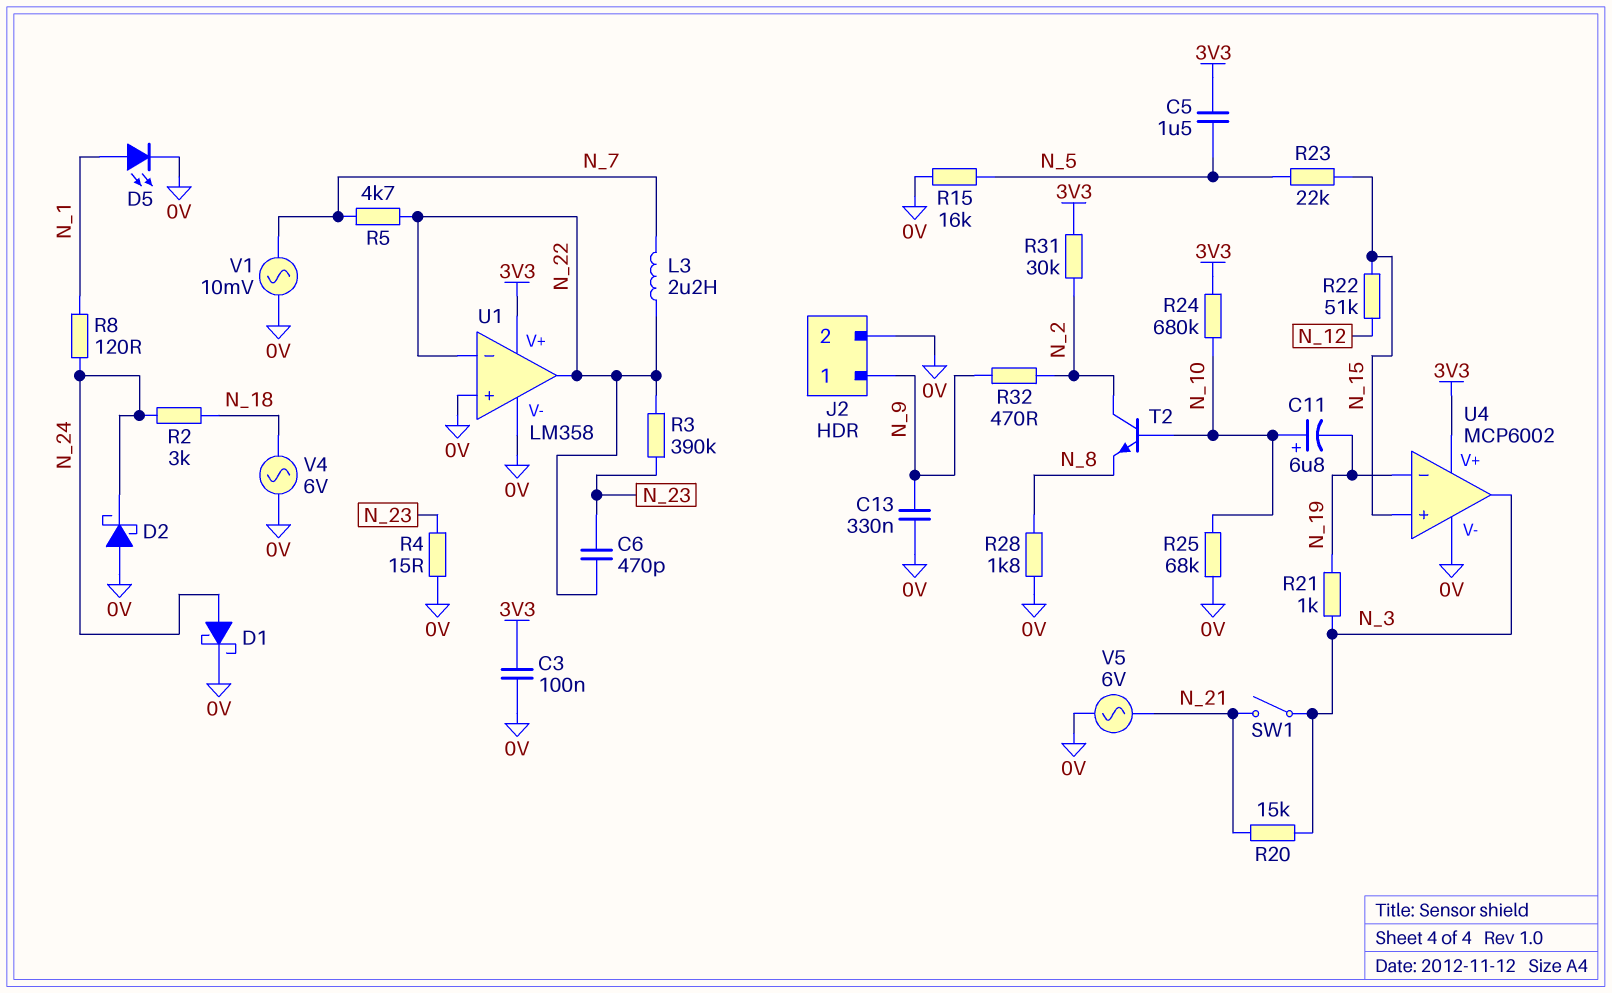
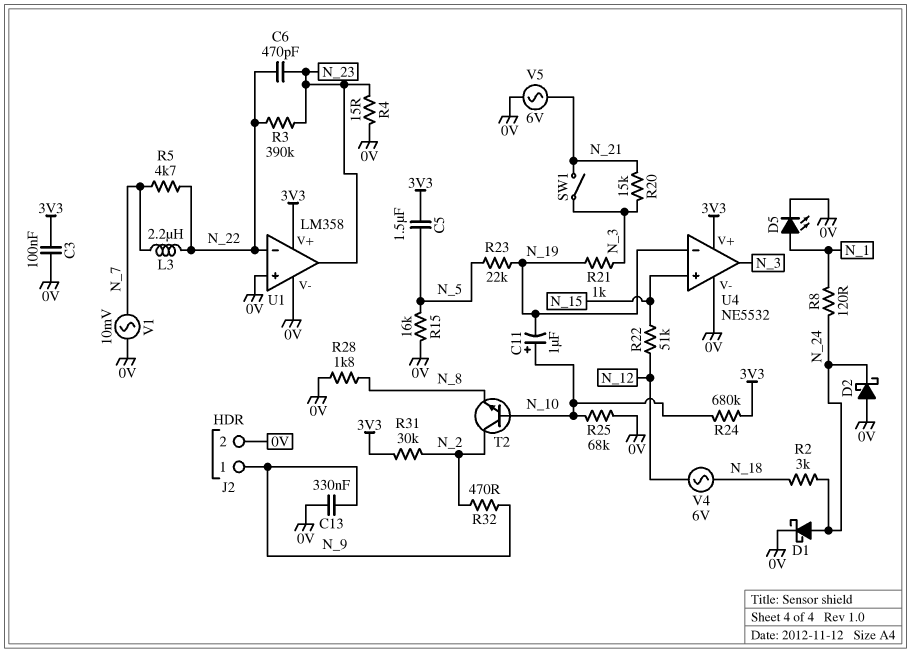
C11: 6.8uF (plus N_10, minus N_19) -> 1uF (plus N_10, minus N_19)
R23: 22k (N_5, N_15) -> 22k (N_5, N_19)
U1 pin out: N_22 -> N_23
U4: MCP6002 -> NE5532
V4: AC 6V (0V, N_18) -> AC 6V (N_12, N_18)

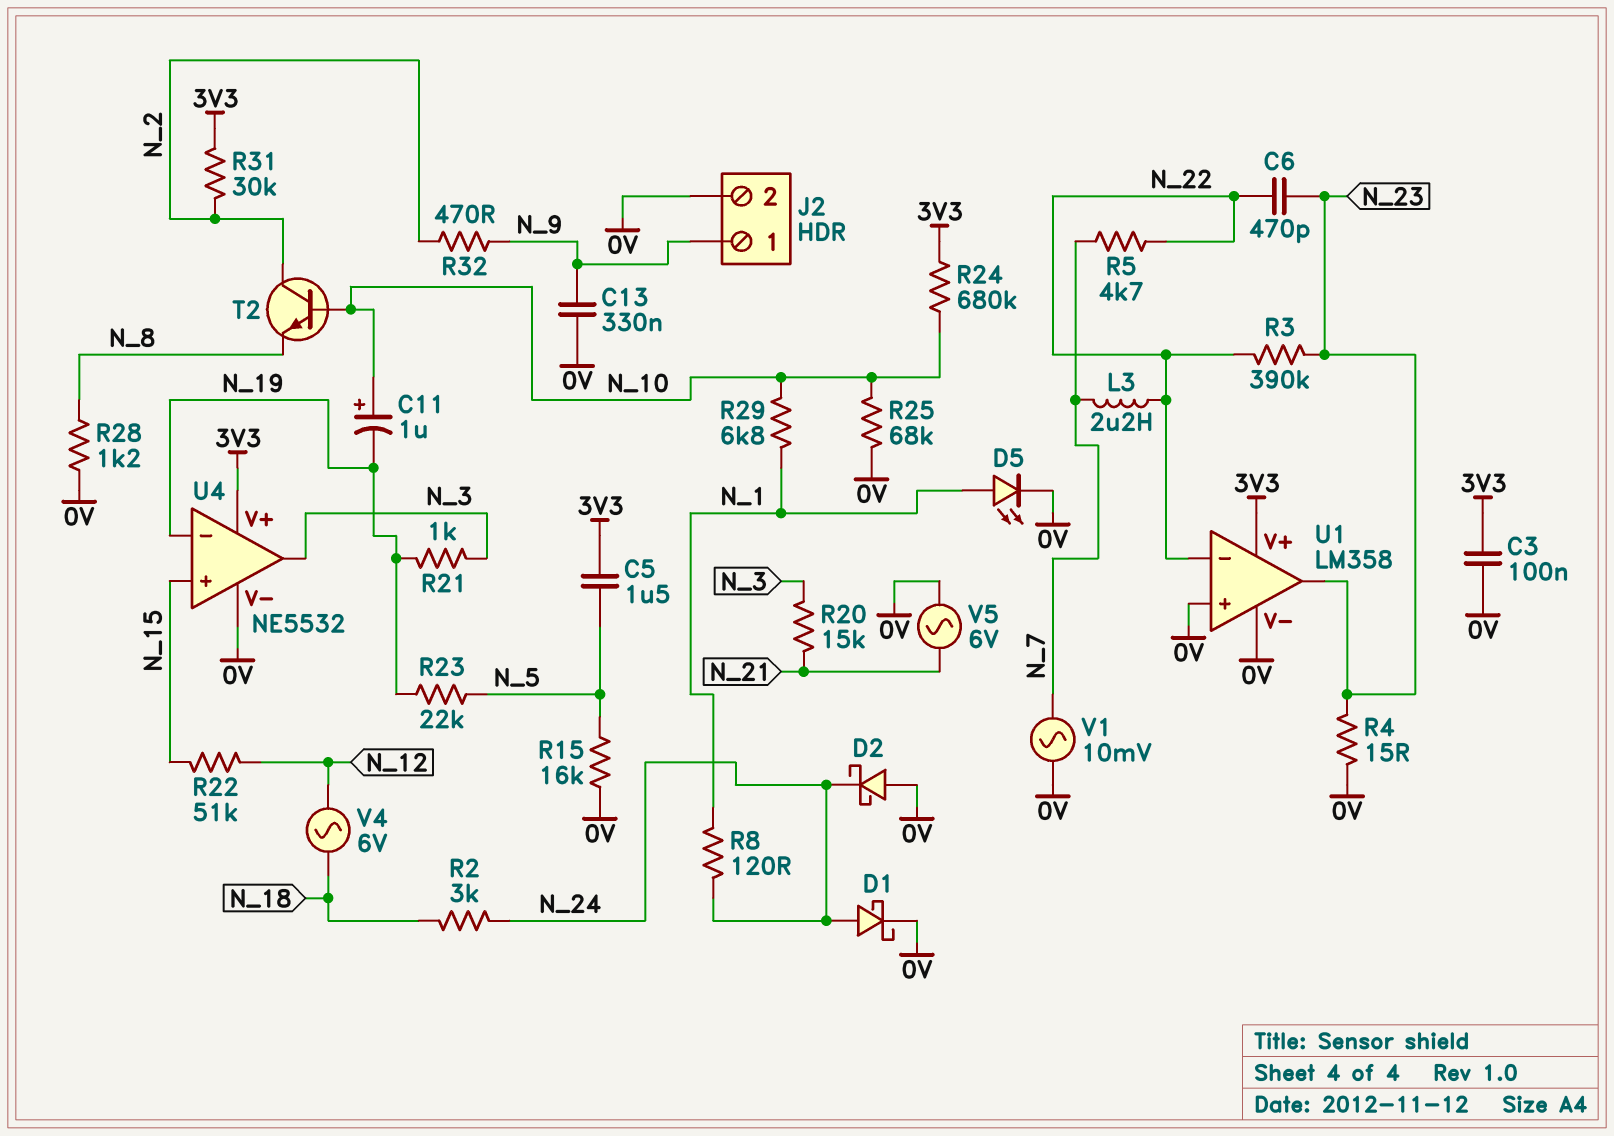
R28: 1.8k (0V, N_8) -> 1.2k (0V, N_8)
R29: none -> 6.8k (N_1, N_10)
SW1: switch (N_3, N_21) -> none

